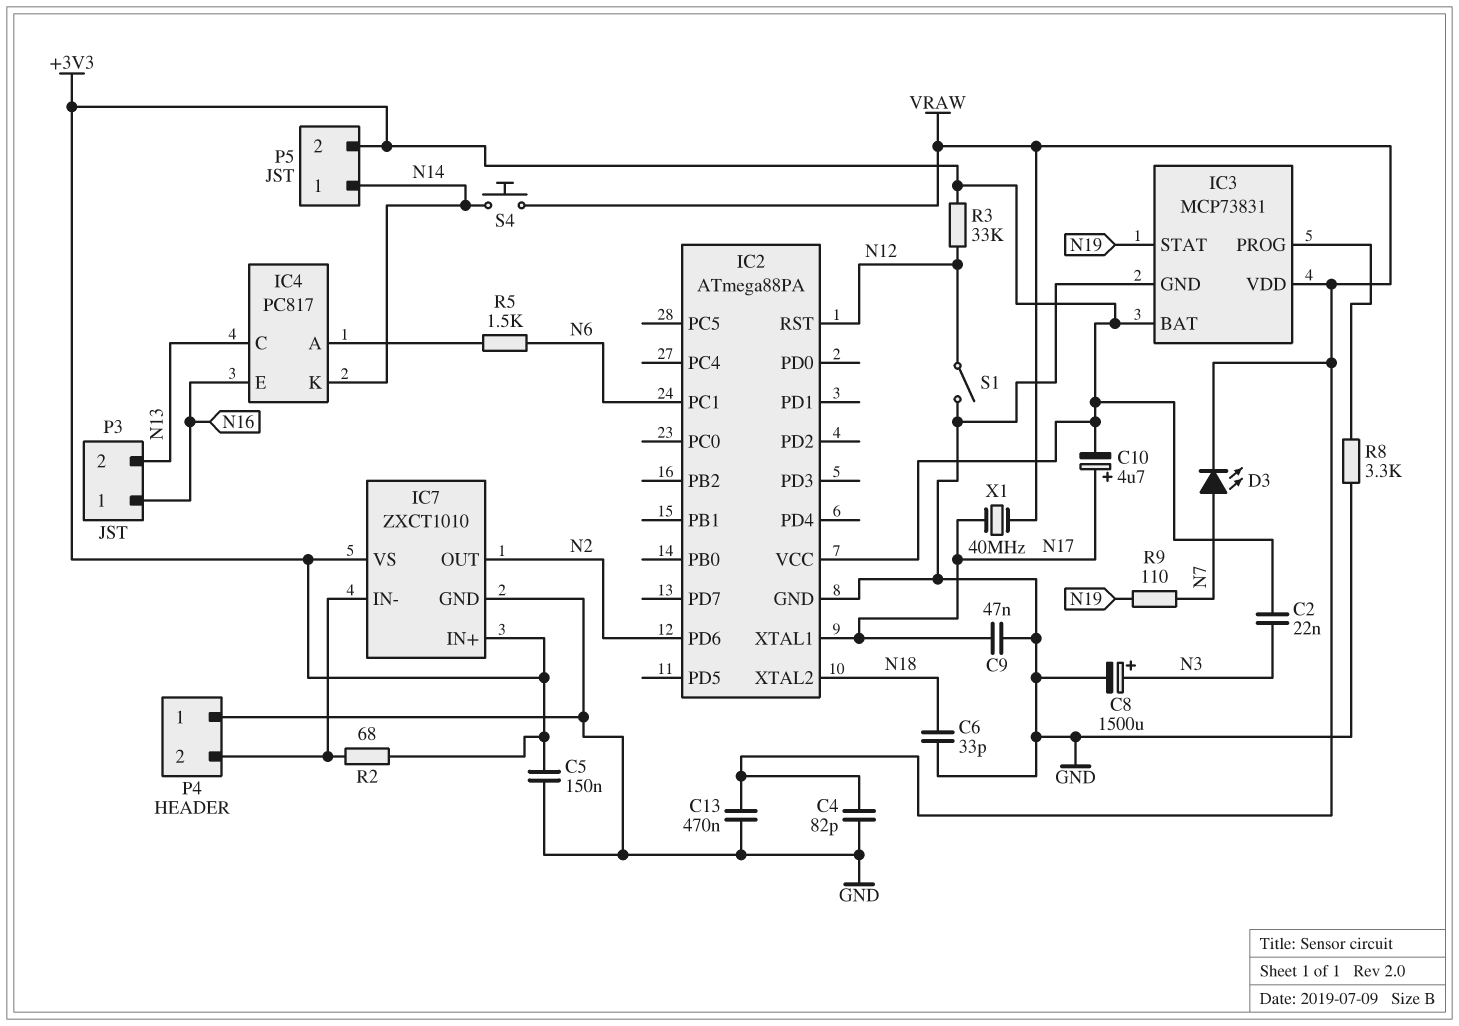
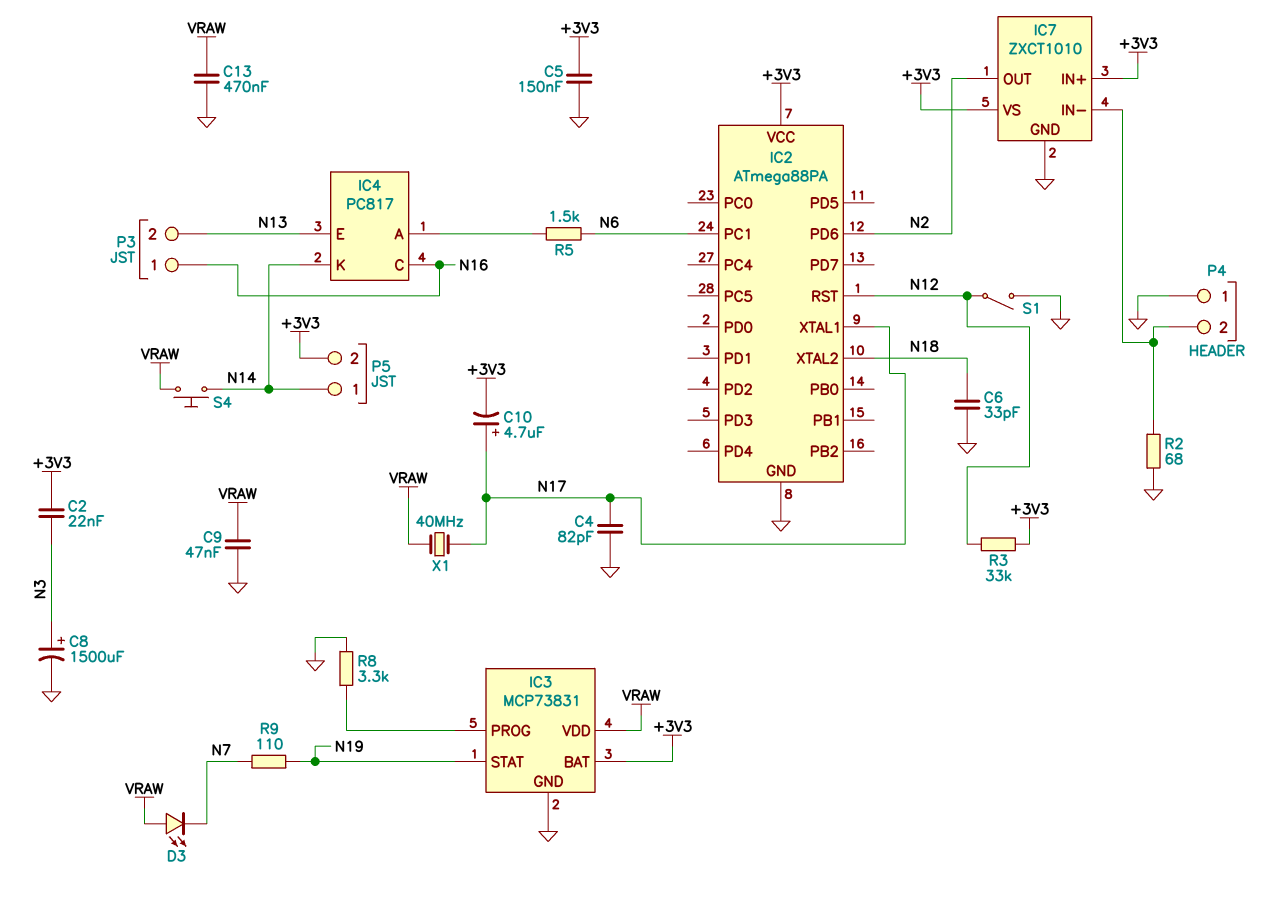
C4: 82pF (GND, VRAW) -> 82pF (GND, N17)
C9: 47nF (GND, N17) -> 47nF (GND, VRAW)
D3: LED (A N7, K VRAW) -> LED (A VRAW, K N7)
IC4 pin C: N13 -> N16
IC4 pin E: N16 -> N13
R2: 68 (+3V3, IC7/IN-) -> 68 (GND, IC7/IN-)

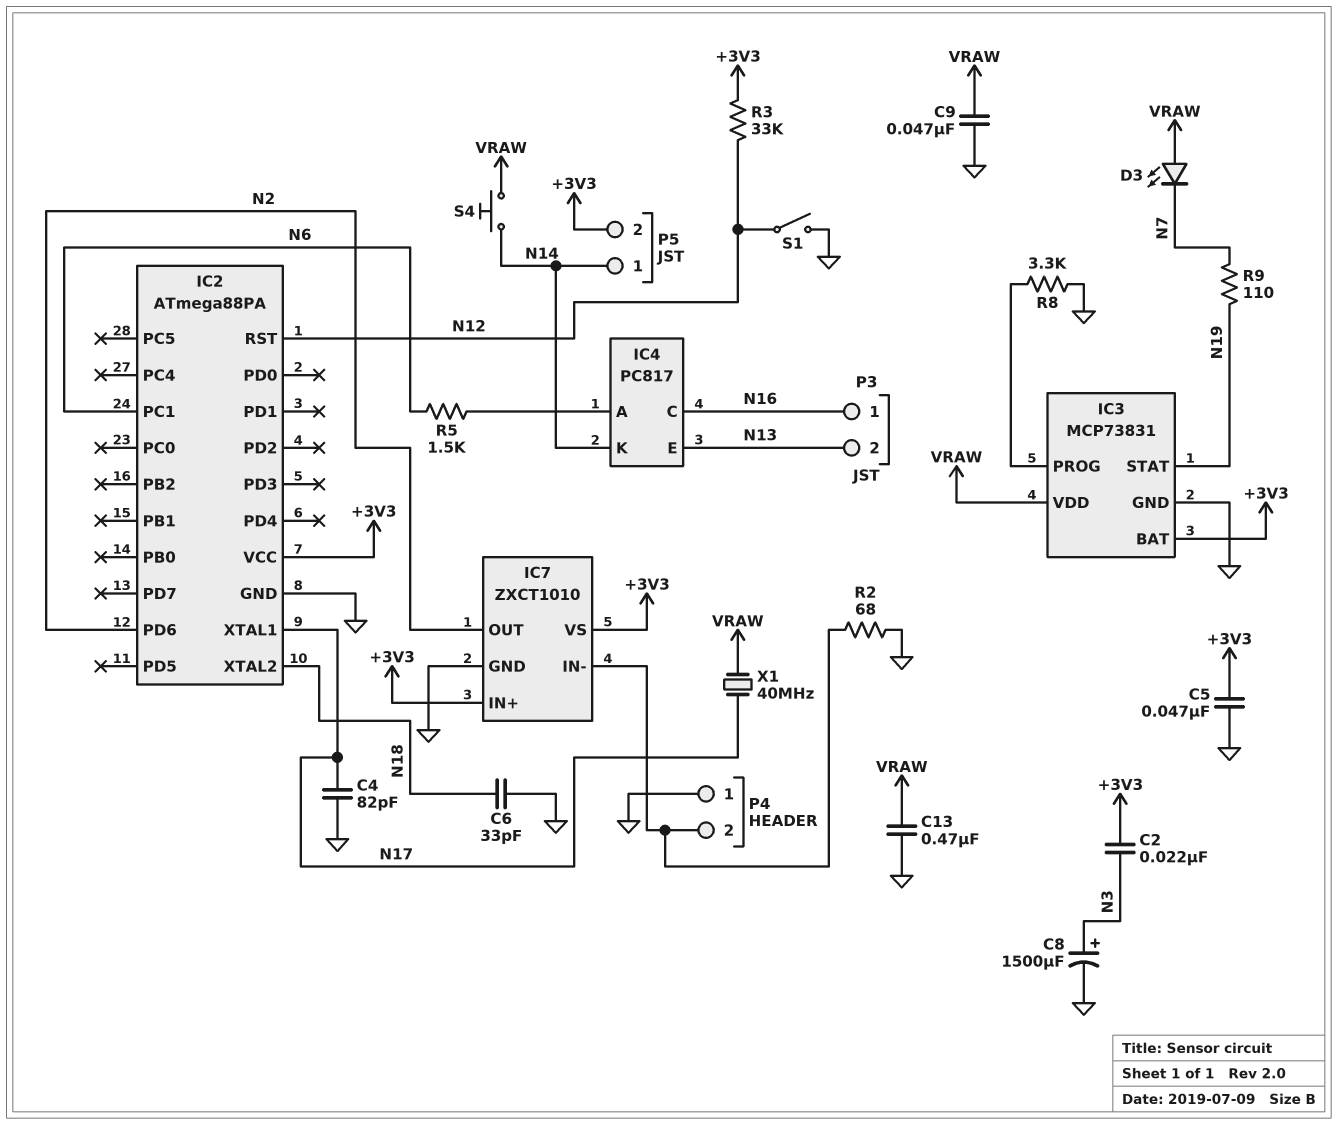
C5: 150nF (+3V3, GND) -> 47nF (+3V3, GND)
C10: 4.7uF (plus N17, minus +3V3) -> none

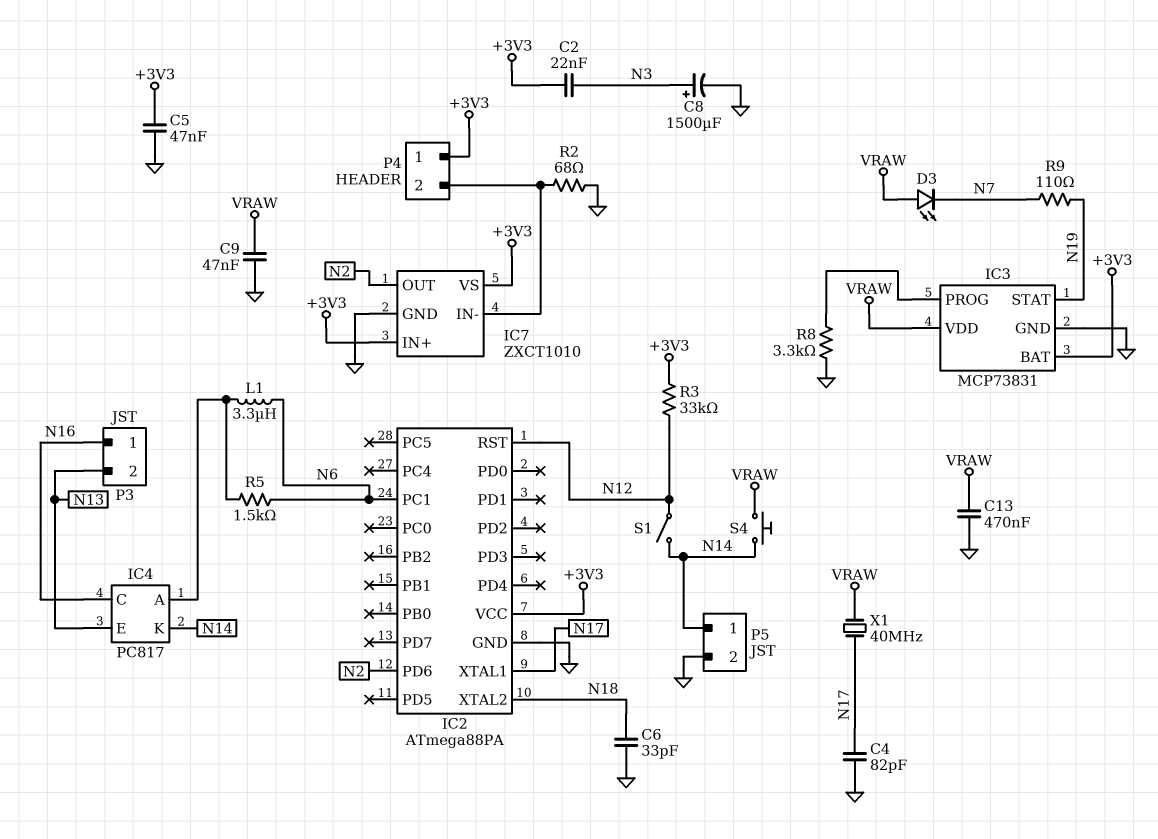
L1: none -> 3.3uH (IC4/A, N6)
P4 pin 1: GND -> +3V3
P5 pin 2: +3V3 -> GND
S1: switch (GND, N12) -> switch (N12, N14)

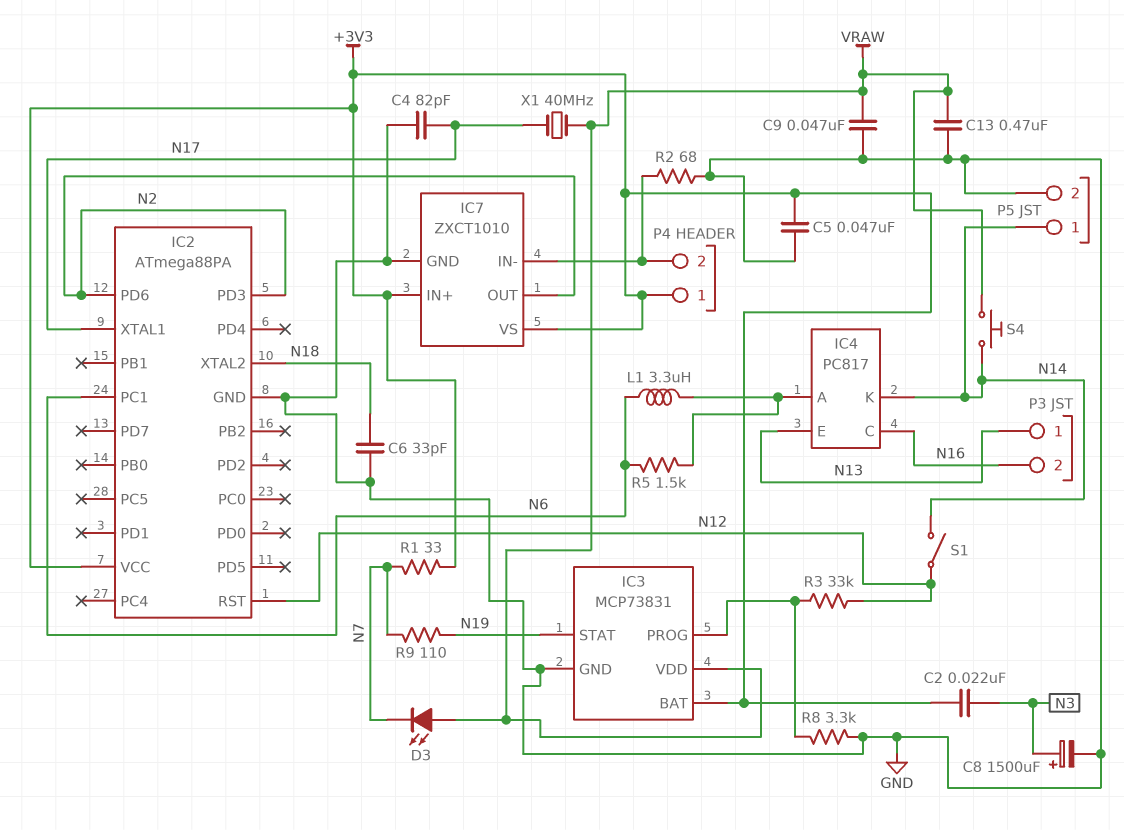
IC2 pin PD3: none -> N2
P3 pin 1: N16 -> N13
P3 pin 2: N13 -> N16
R1: none -> 33 (+3V3, N7)
R3: 33k (+3V3, N12) -> 33k (IC3/PROG, N12)

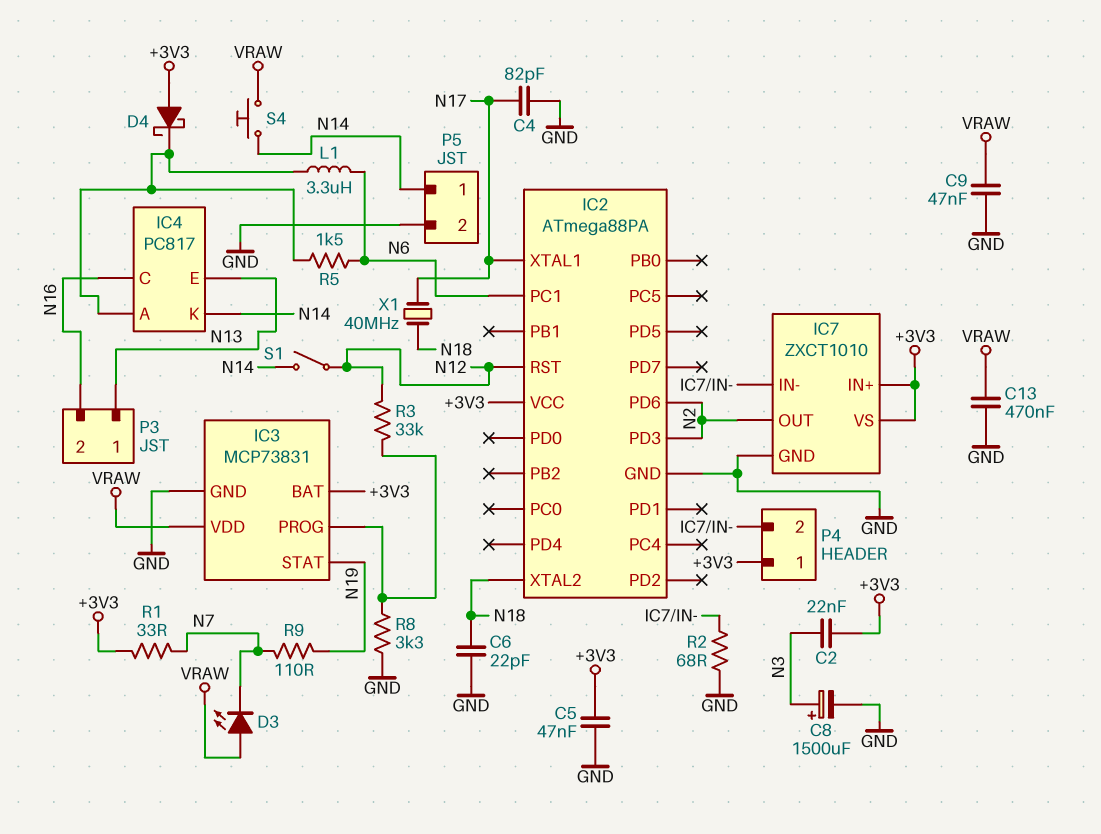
C6: 33pF (GND, N18) -> 22pF (GND, N18)
D4: none -> schottky (A +3V3, K IC4/A)
X1: 40MHz (N17, VRAW) -> 40MHz (N17, N18)

